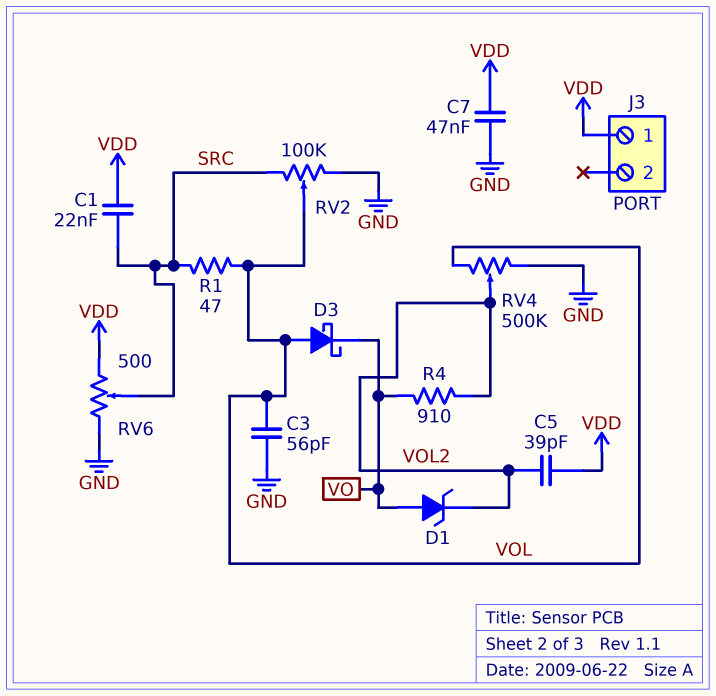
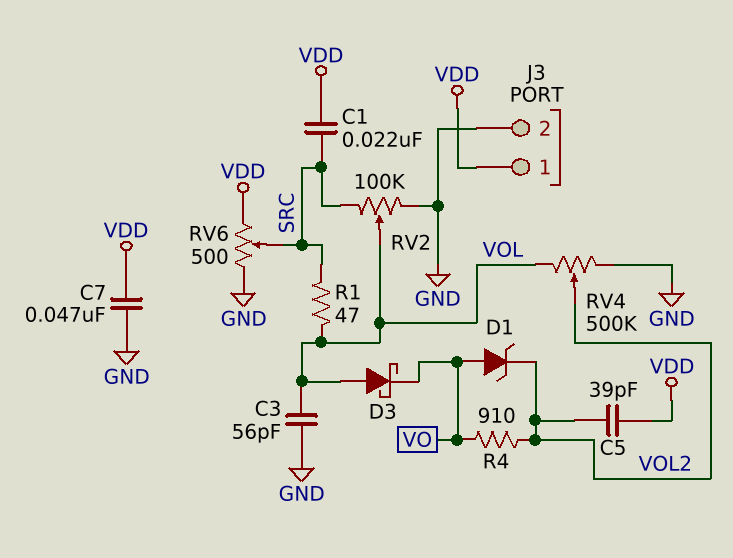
J3 pin 2: none -> GND

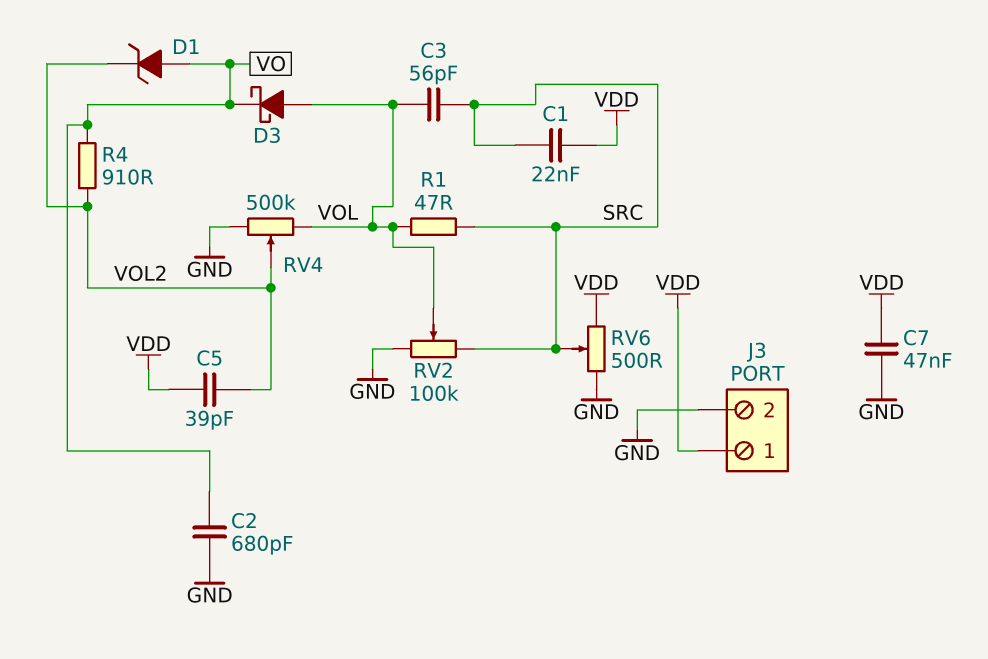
C2: none -> 680pF (GND, VO)
C3: 56pF (GND, VOL) -> 56pF (SRC, VOL)

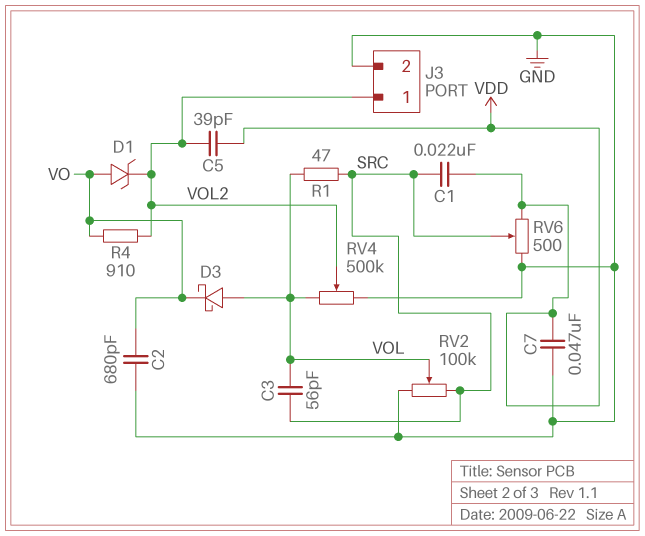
J3 pin 1: VDD -> VOL2

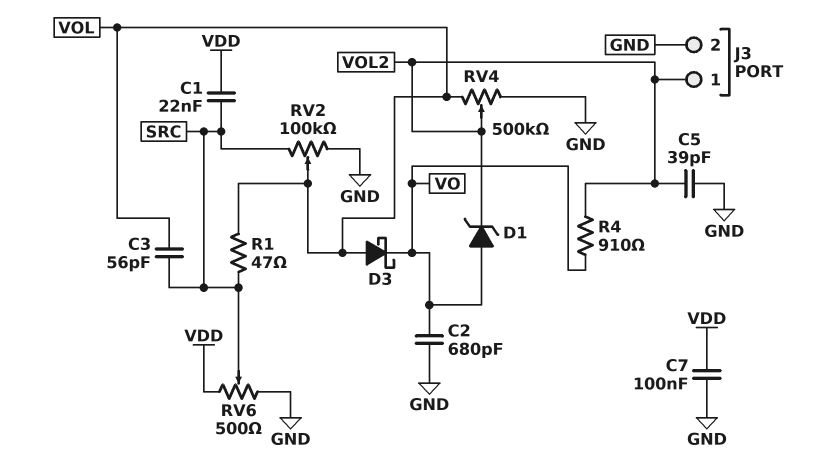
C5: 39pF (VDD, VOL2) -> 39pF (GND, VOL2)
C7: 47nF (GND, VDD) -> 100nF (GND, VDD)

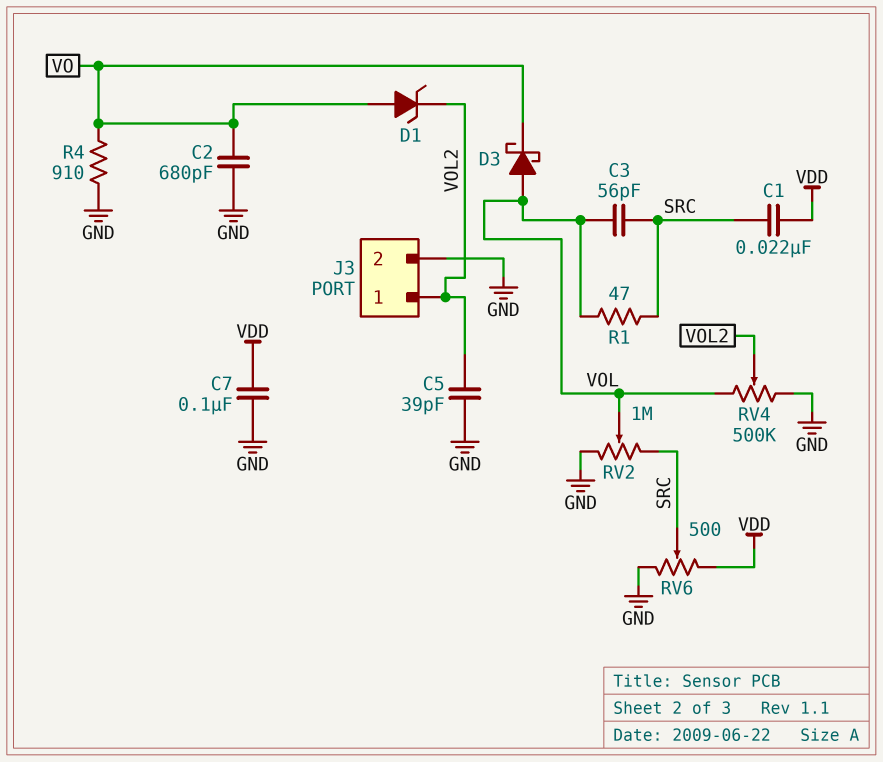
R4: 910 (VO, VOL2) -> 910 (GND, VO)
RV2: 100k (GND, SRC, wiper VOL) -> 1M (GND, SRC, wiper VOL)

